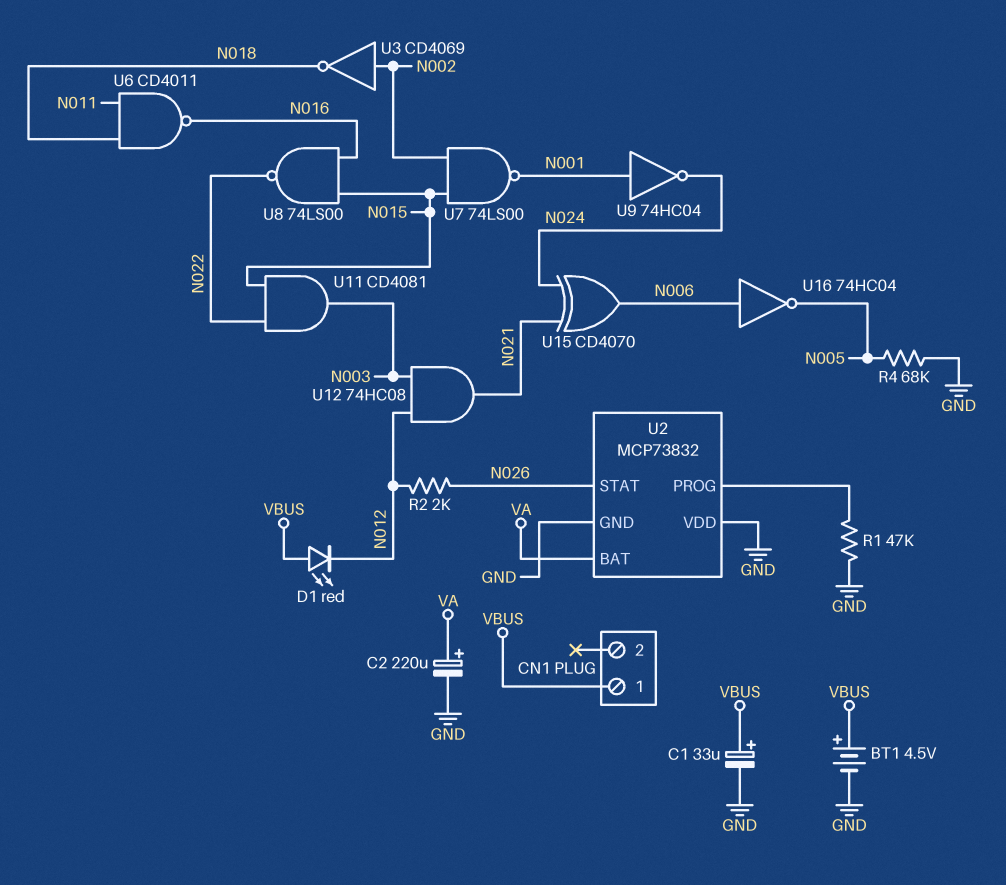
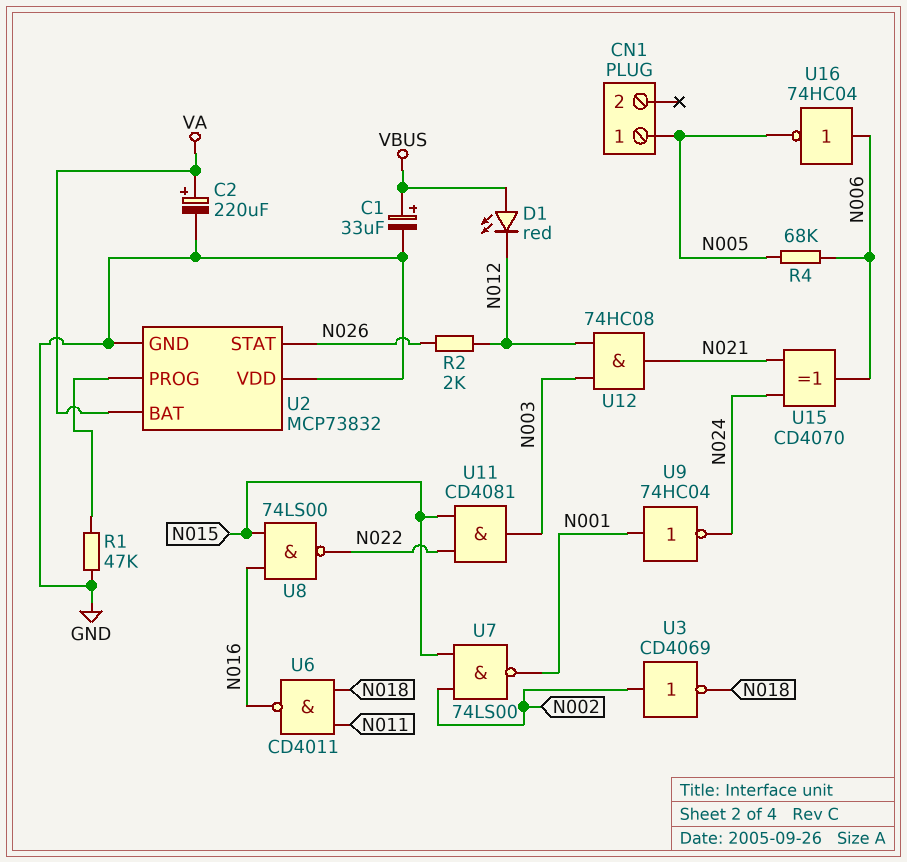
BT1: 4.5V (plus VBUS, minus GND) -> none
CN1 pin 1: VBUS -> N005
R4: 68k (GND, N005) -> 68k (N005, N006)

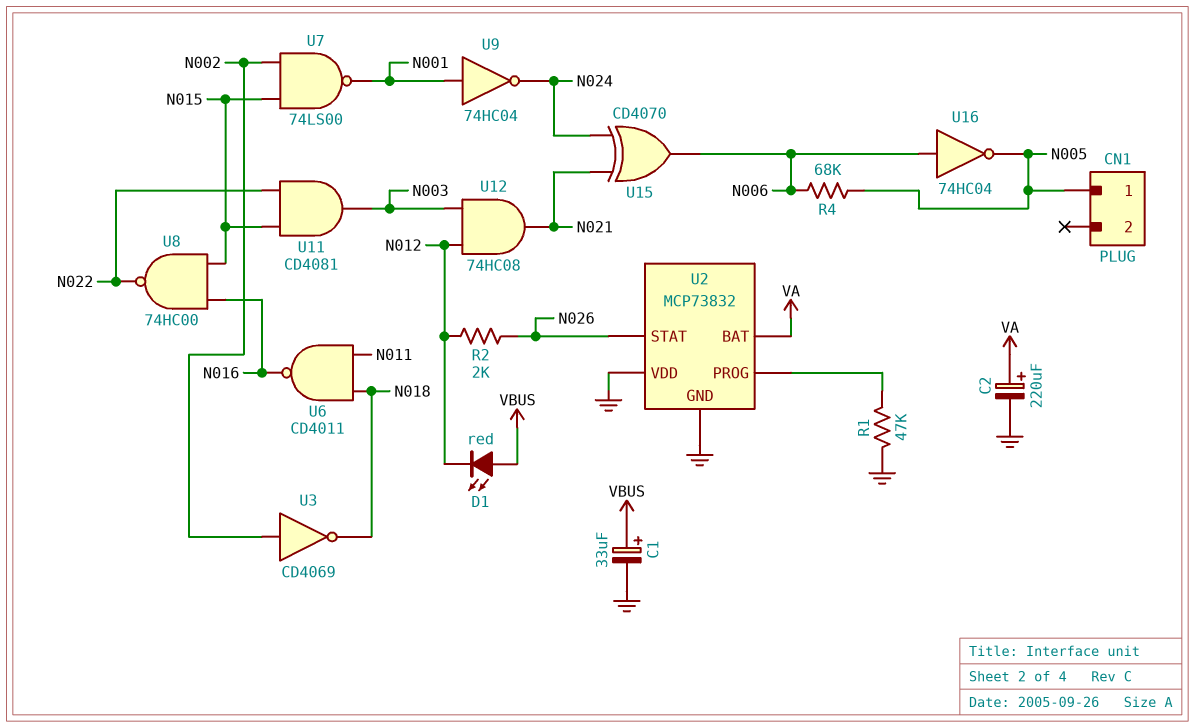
U8: NAND 74LS00 (in N015, in N016, out N022) -> NAND 74HC00 (in N015, in N016, out N022)

